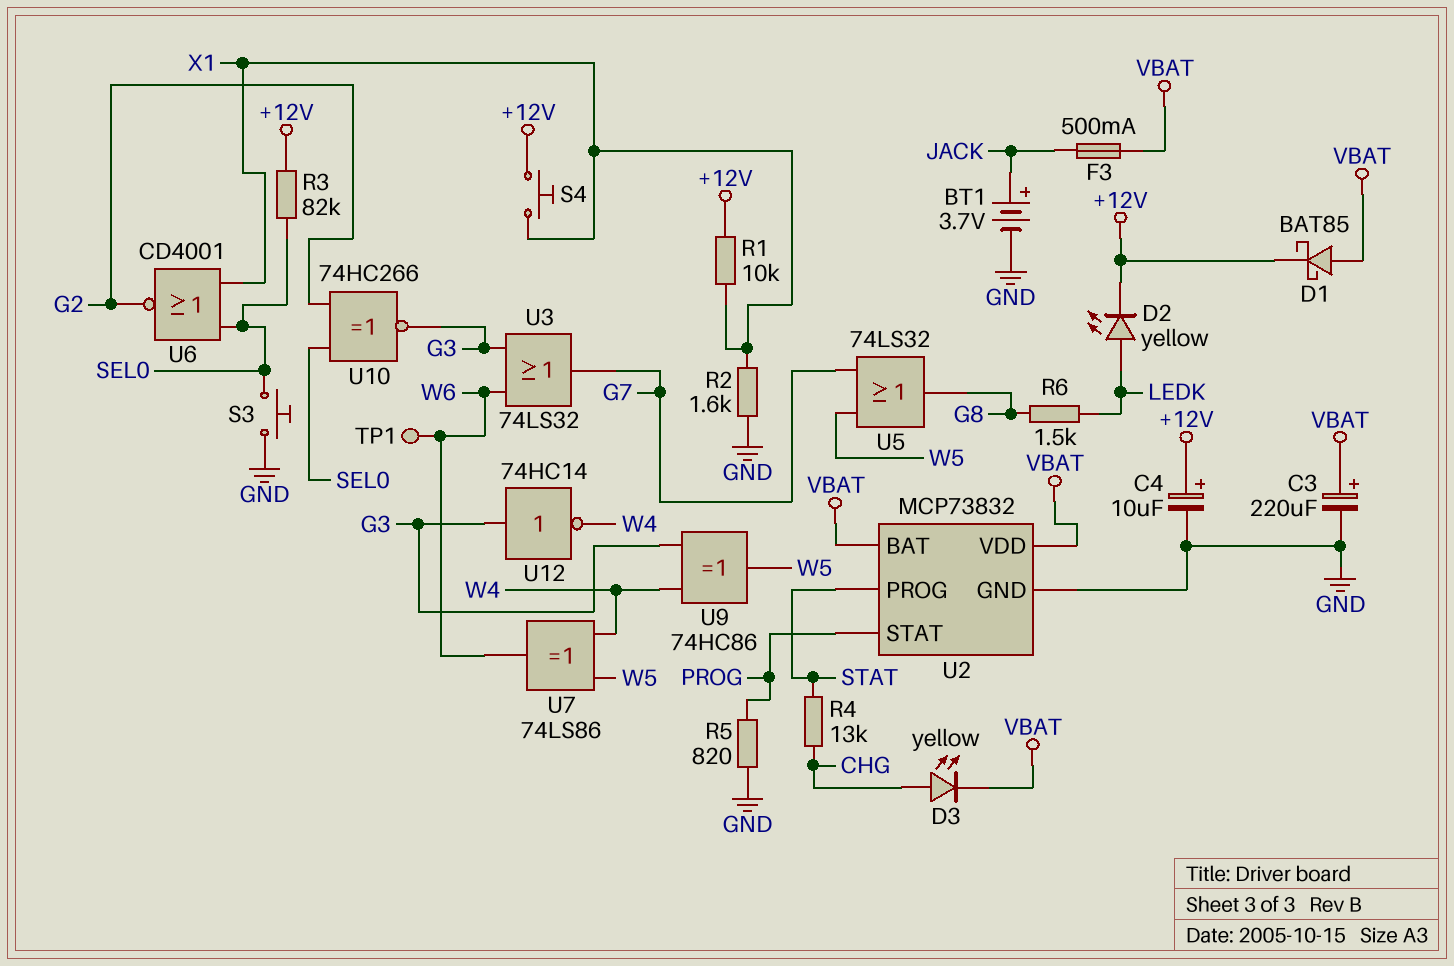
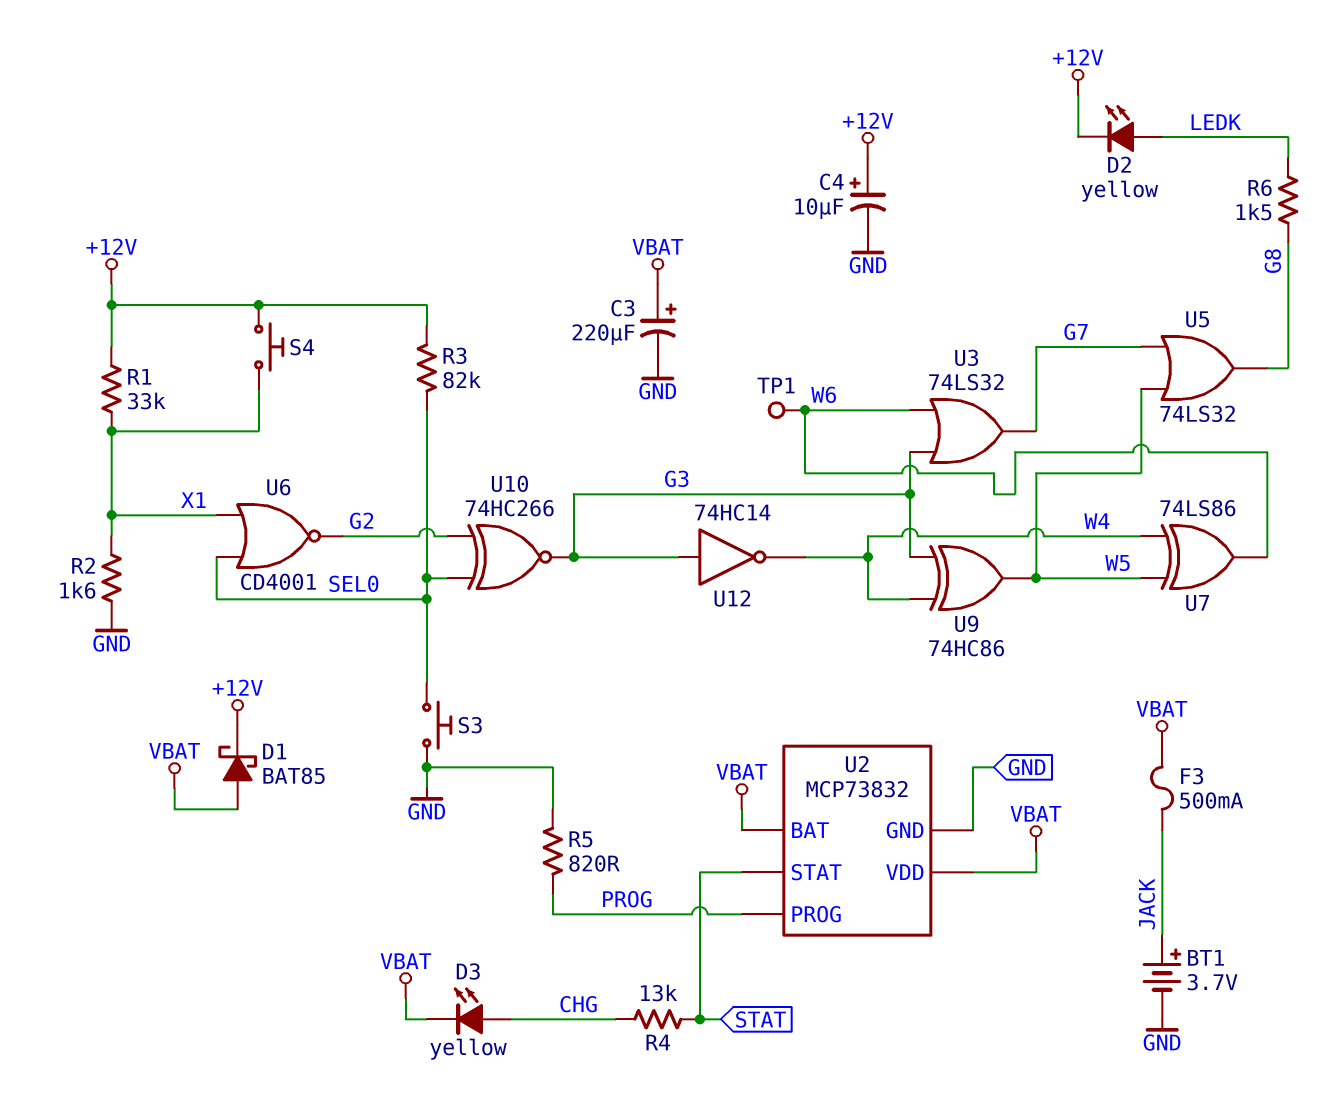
R1: 10k (+12V, X1) -> 33k (+12V, X1)
U2 pin PROG: STAT -> PROG
U2 pin STAT: PROG -> STAT

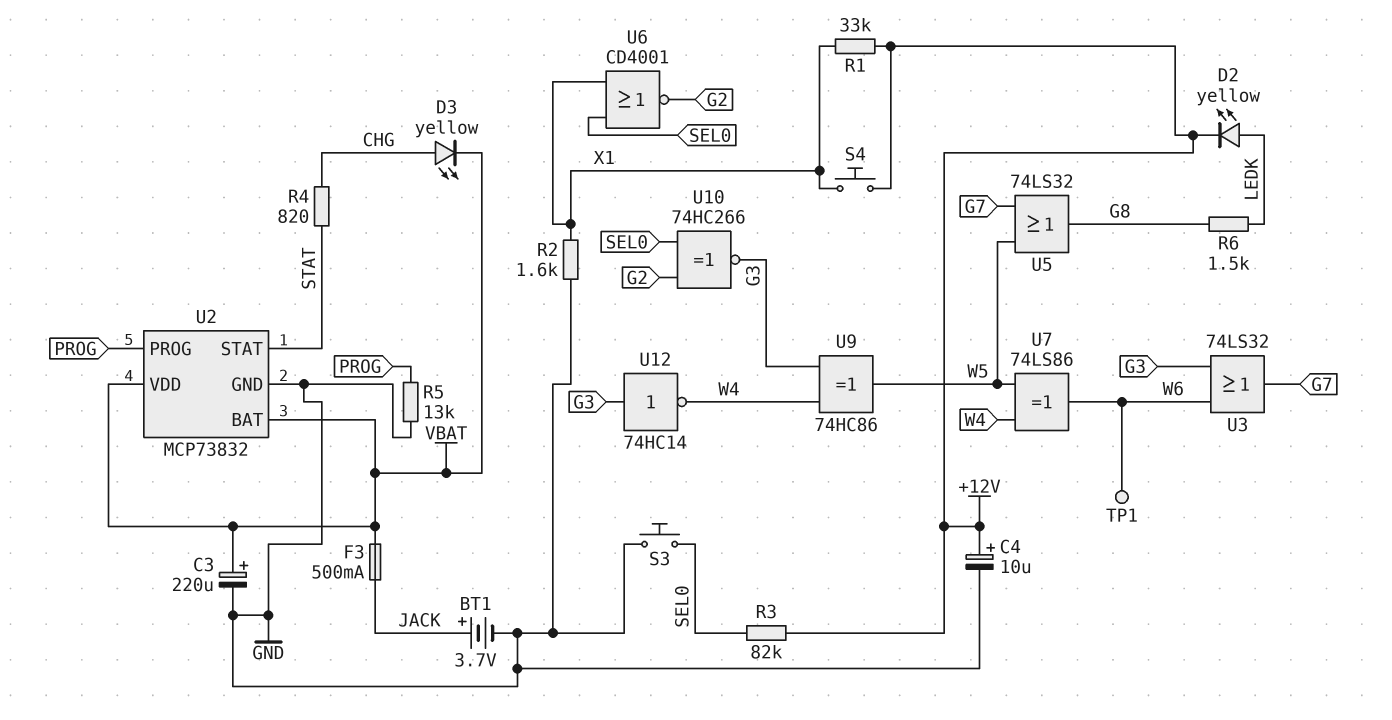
D1: schottky BAT85 (A VBAT, K +12V) -> none
R4: 13k (CHG, STAT) -> 820 (CHG, STAT)
R5: 820 (GND, PROG) -> 13k (GND, PROG)

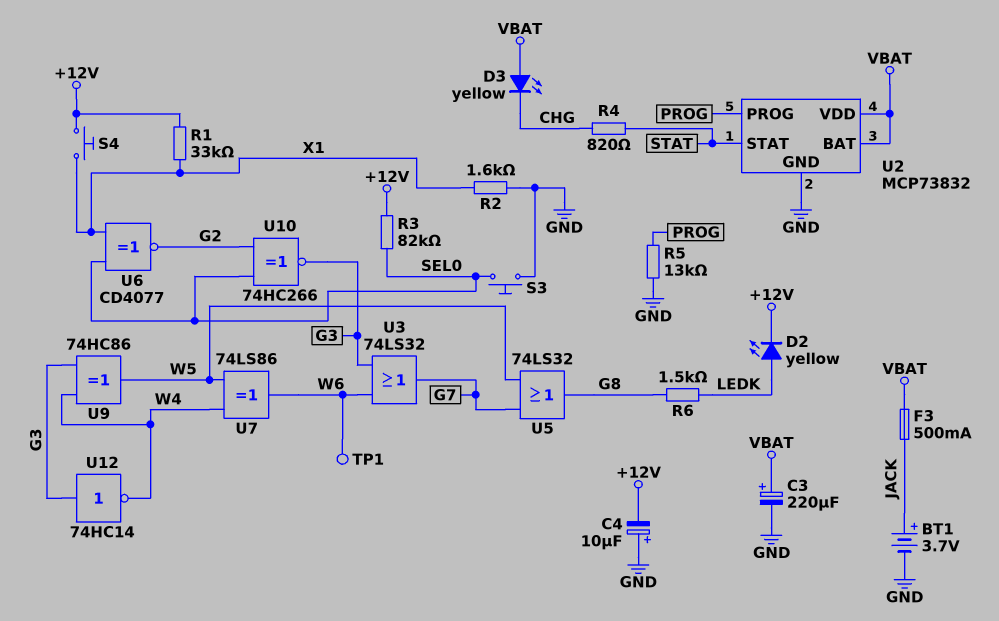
C4: 10uF (plus +12V, minus GND) -> 10uF (plus GND, minus +12V)
D3: LED yellow (A CHG, K VBAT) -> LED yellow (A VBAT, K CHG)
U6: NOR CD4001 (in SEL0, in X1, out G2) -> XNOR CD4077 (in SEL0, in X1, out G2)

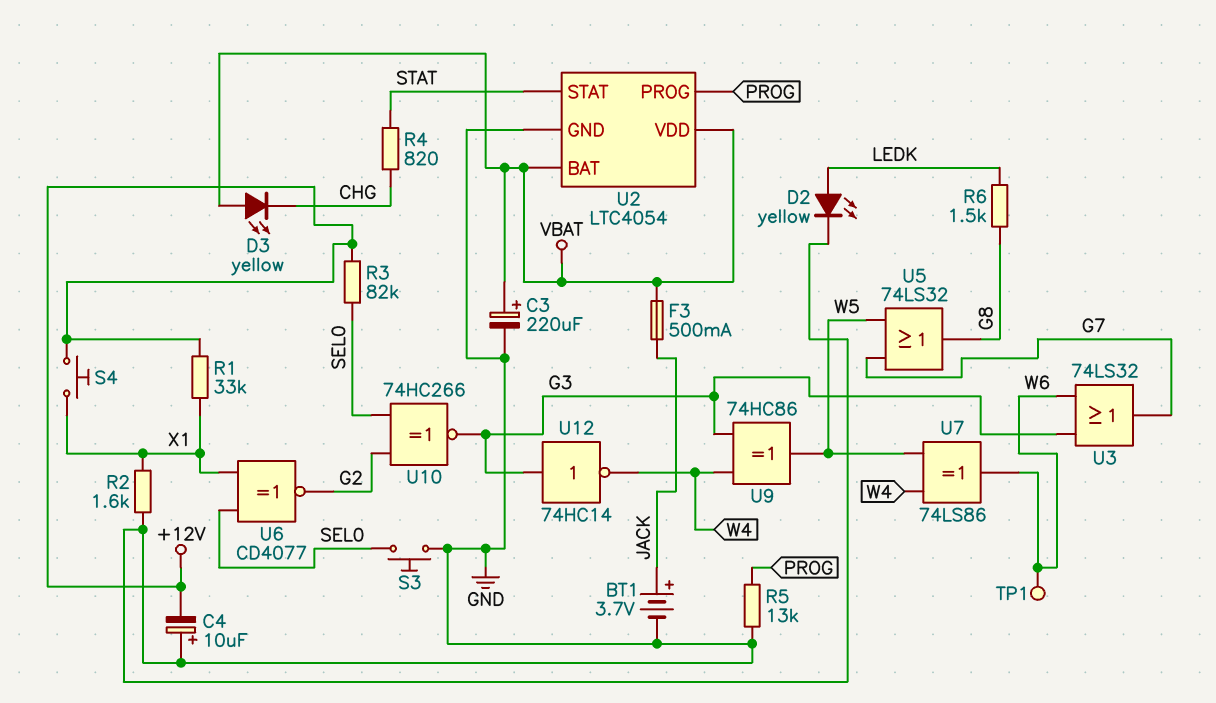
D2: LED yellow (A LEDK, K +12V) -> LED yellow (A LEDK, K GND)
U2: MCP73832 -> LTC4054

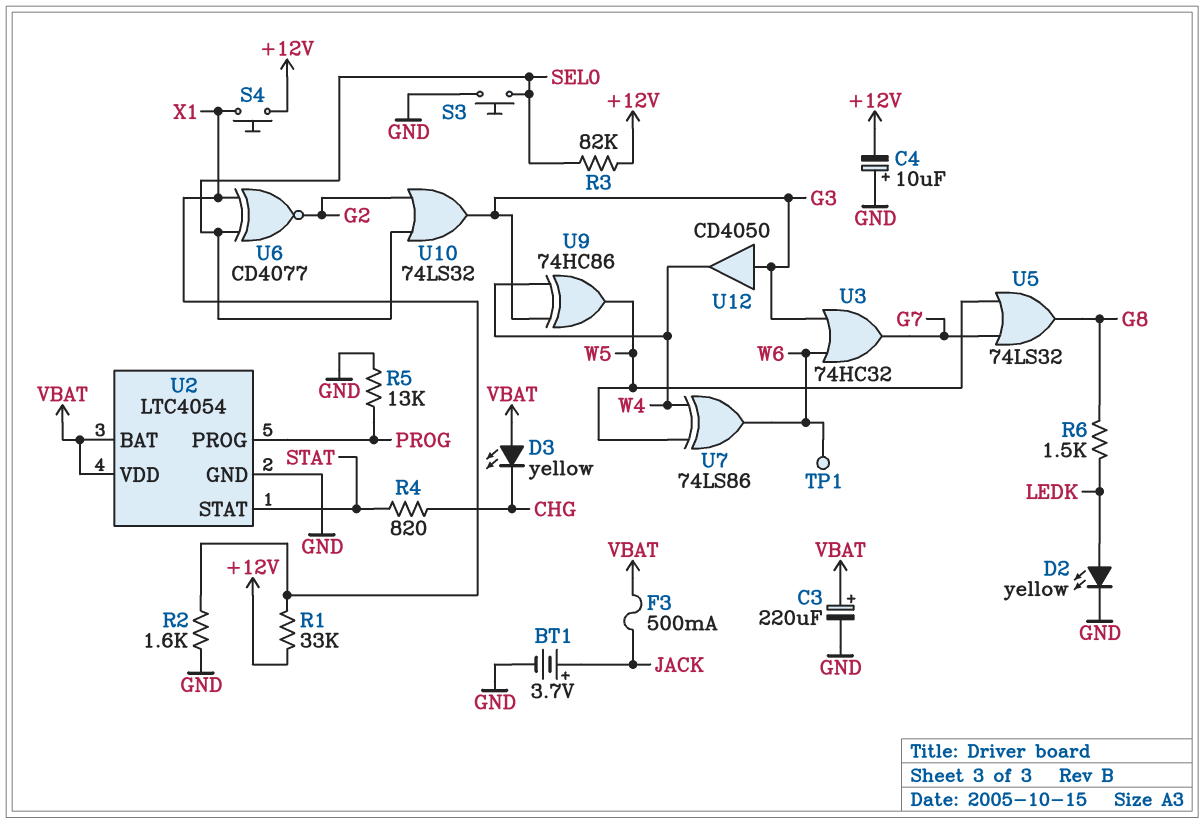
U3: OR 74LS32 (in G3, in W6, out G7) -> OR 74HC32 (in G3, in W6, out G7)
U10: XNOR 74HC266 (in G2, in SEL0, out G3) -> OR 74LS32 (in G2, in SEL0, out G3)
U12: NOT 74HC14 (in G3, out W4) -> buffer CD4050 (in G3, out W4)

